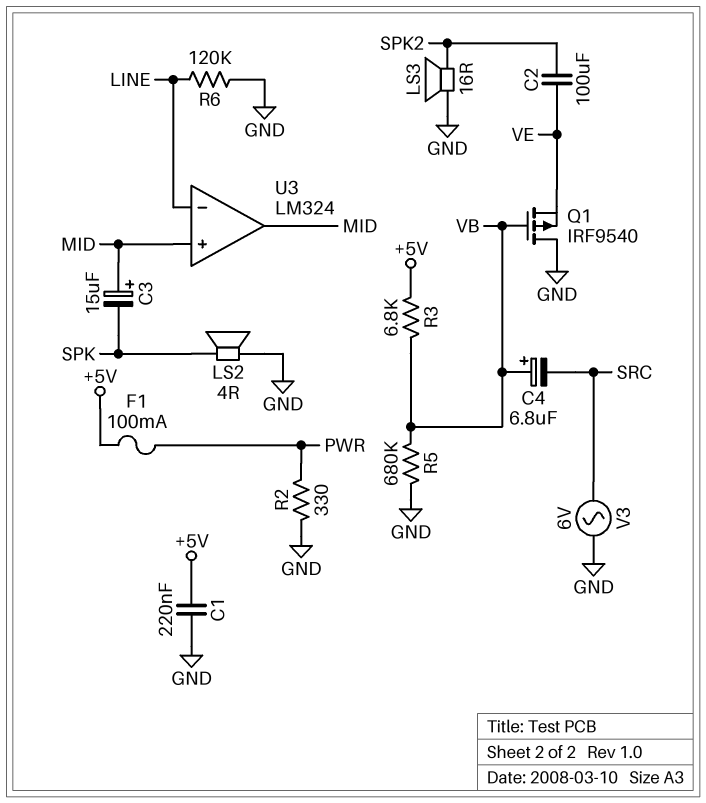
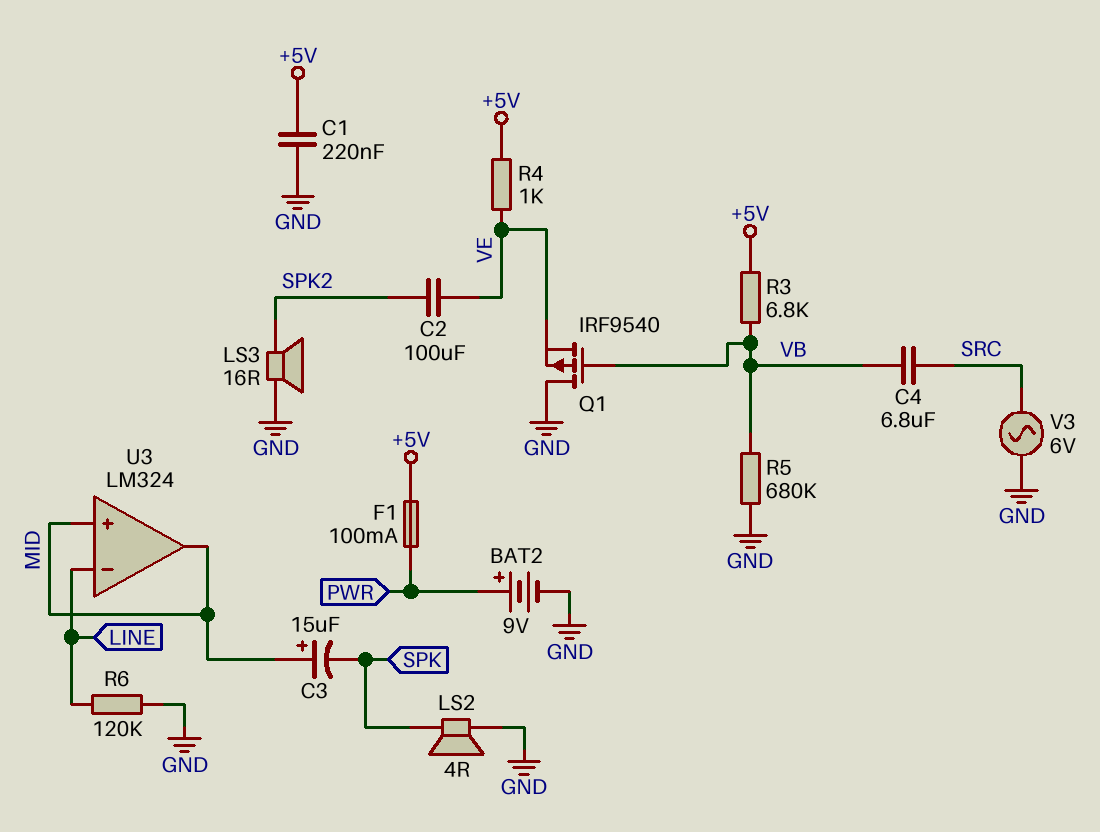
BAT2: none -> 9V (plus PWR, minus GND)
C4: 6.8uF (plus VB, minus SRC) -> 6.8uF (SRC, VB)
R2: 330 (GND, PWR) -> none
R4: none -> 1k (+5V, VE)

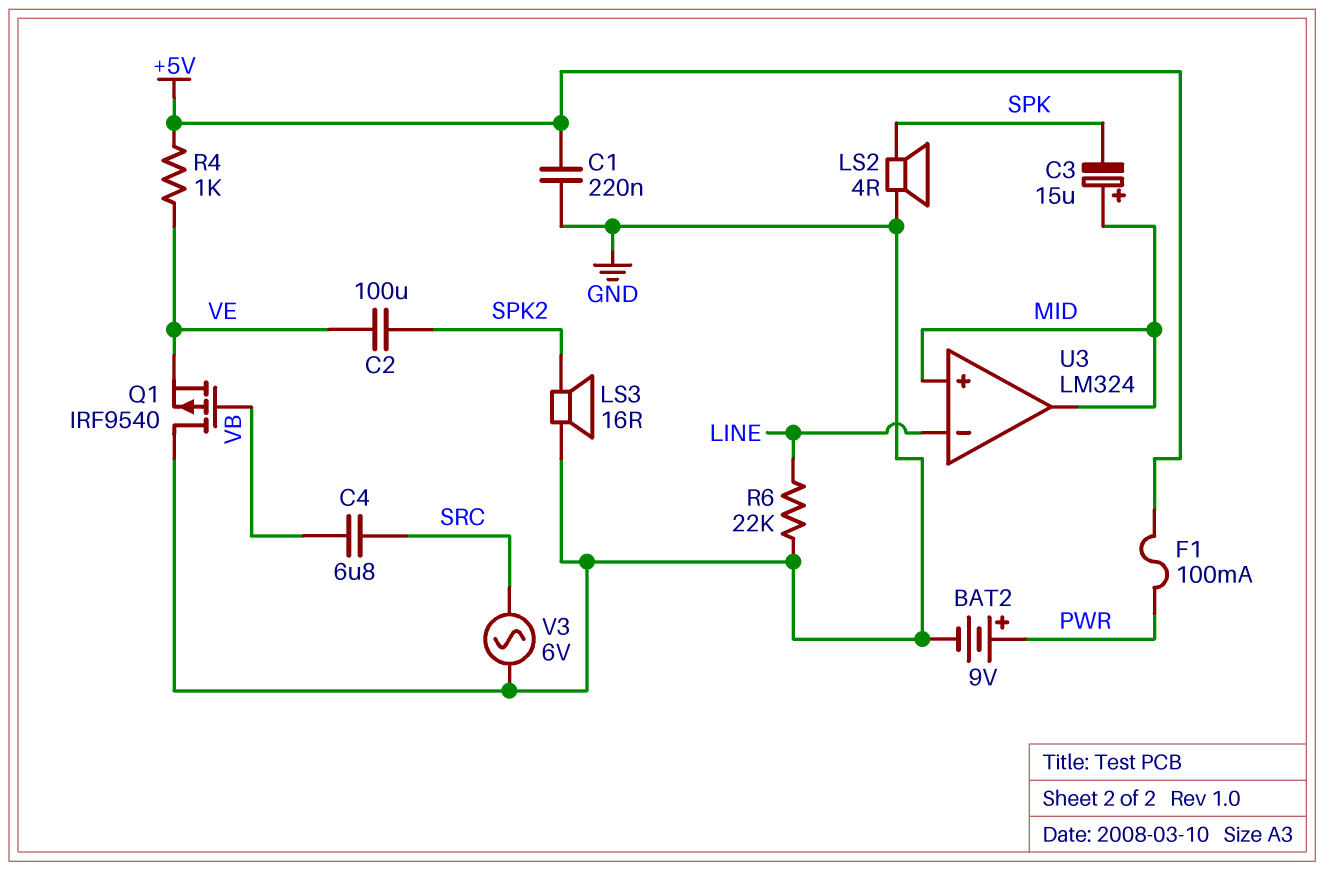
R3: 6.8k (+5V, VB) -> none
R5: 680k (GND, VB) -> none
R6: 120k (GND, LINE) -> 22k (GND, LINE)

